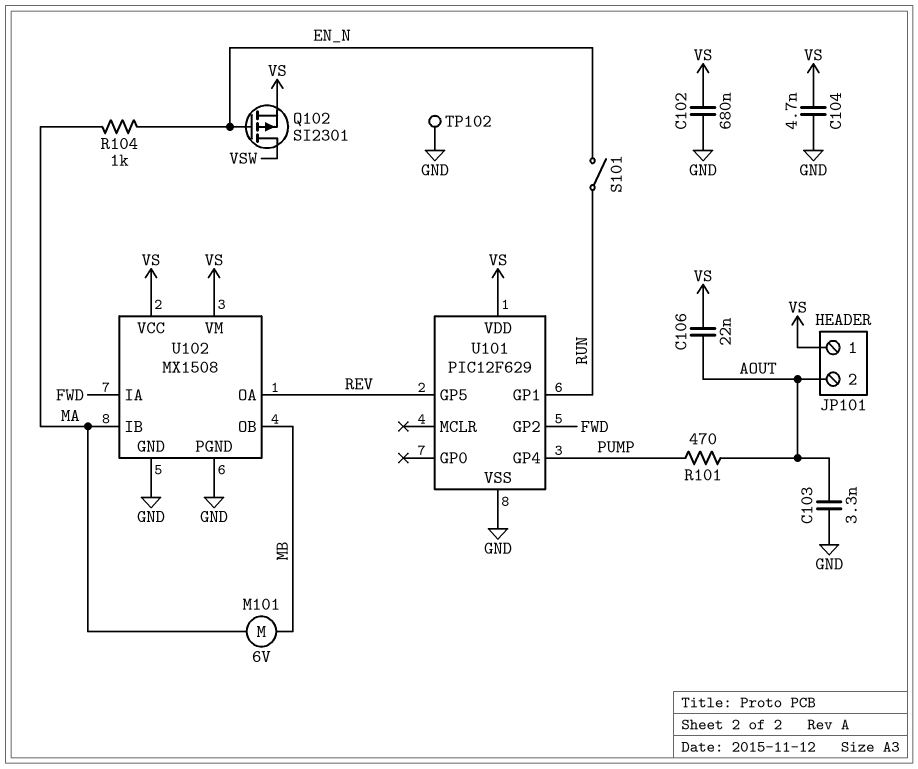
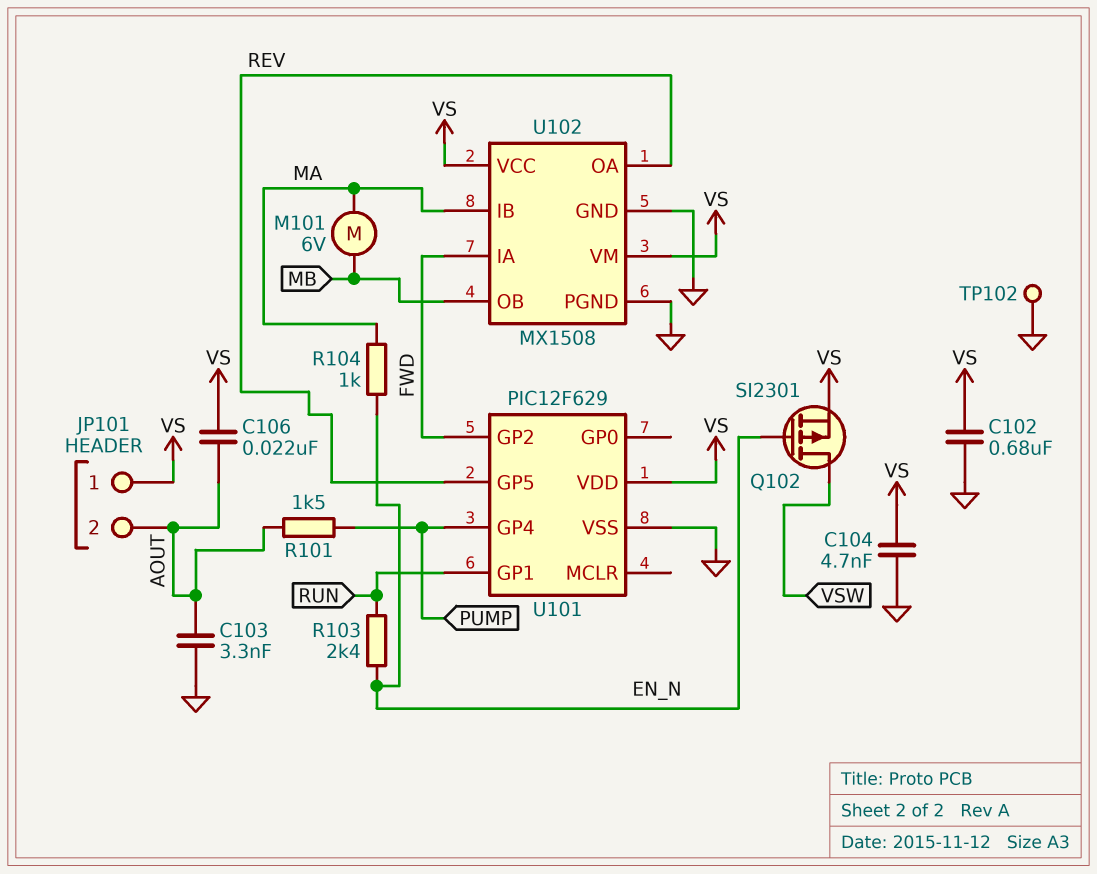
R101: 470 (AOUT, PUMP) -> 1.5k (AOUT, PUMP)
R103: none -> 2.4k (EN_N, RUN)
S101: switch (EN_N, RUN) -> none

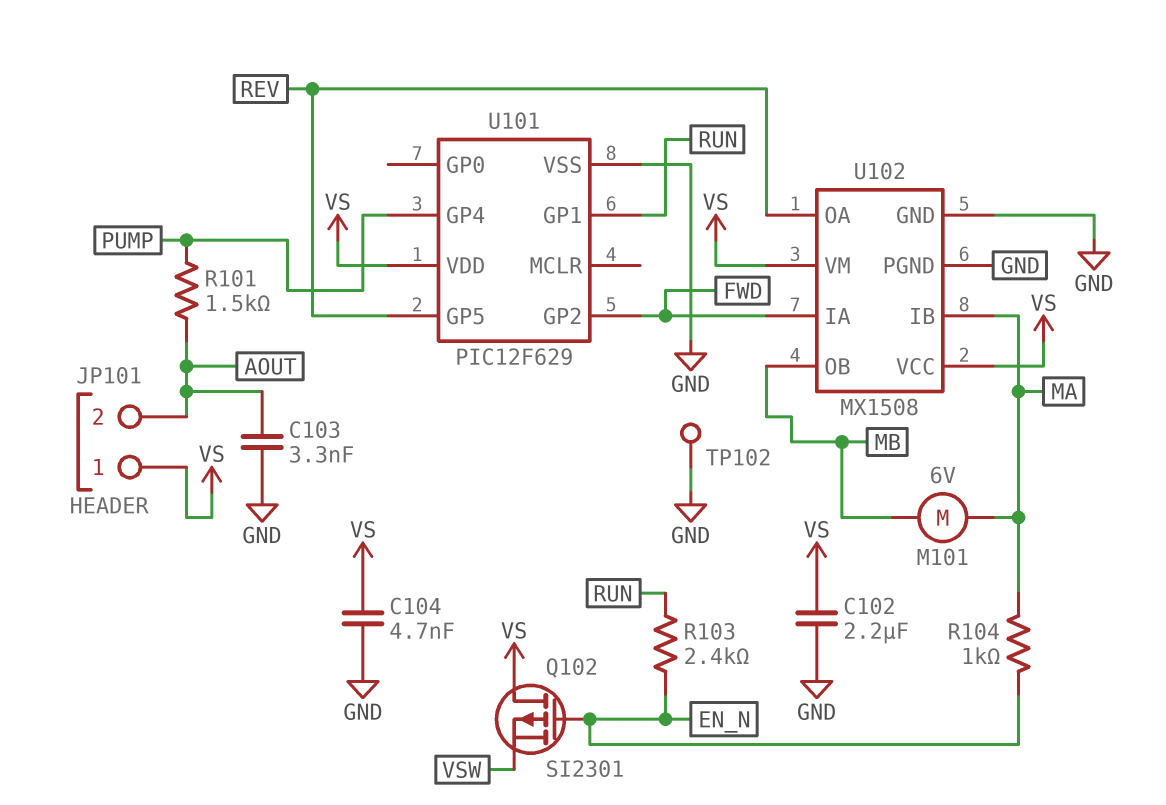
C102: 680nF (GND, VS) -> 2.2uF (GND, VS)
C106: 22nF (AOUT, VS) -> none
Q102: PMOS SI2301 (G EN_N, D VSW, S VS) -> PMOS SI2301 (G EN_N, D VS, S VSW)

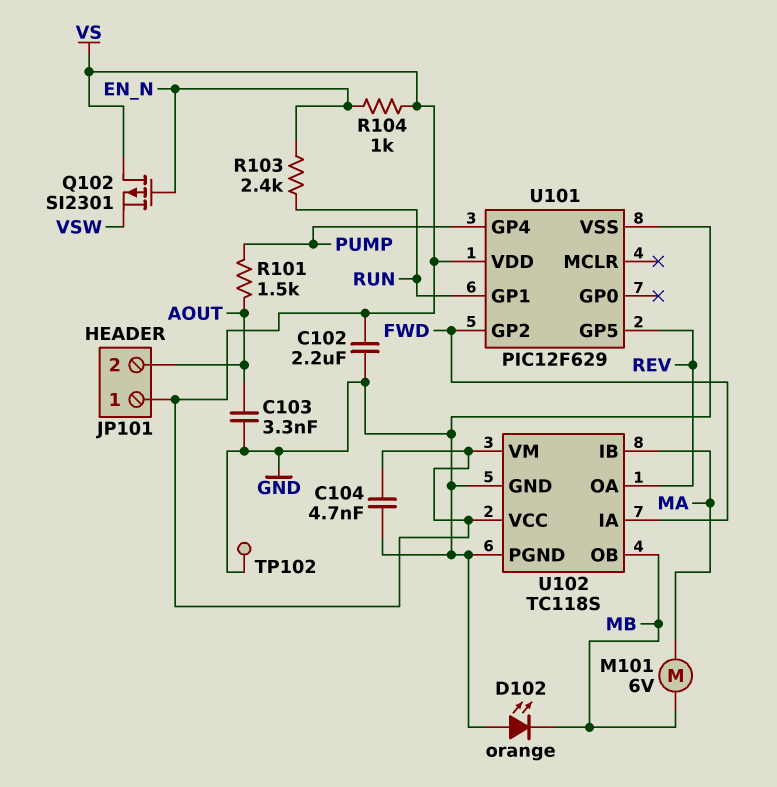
D102: none -> LED orange (A GND, K MB)
R104: 1k (EN_N, MA) -> 1k (EN_N, VS)
U102: MX1508 -> TC118S

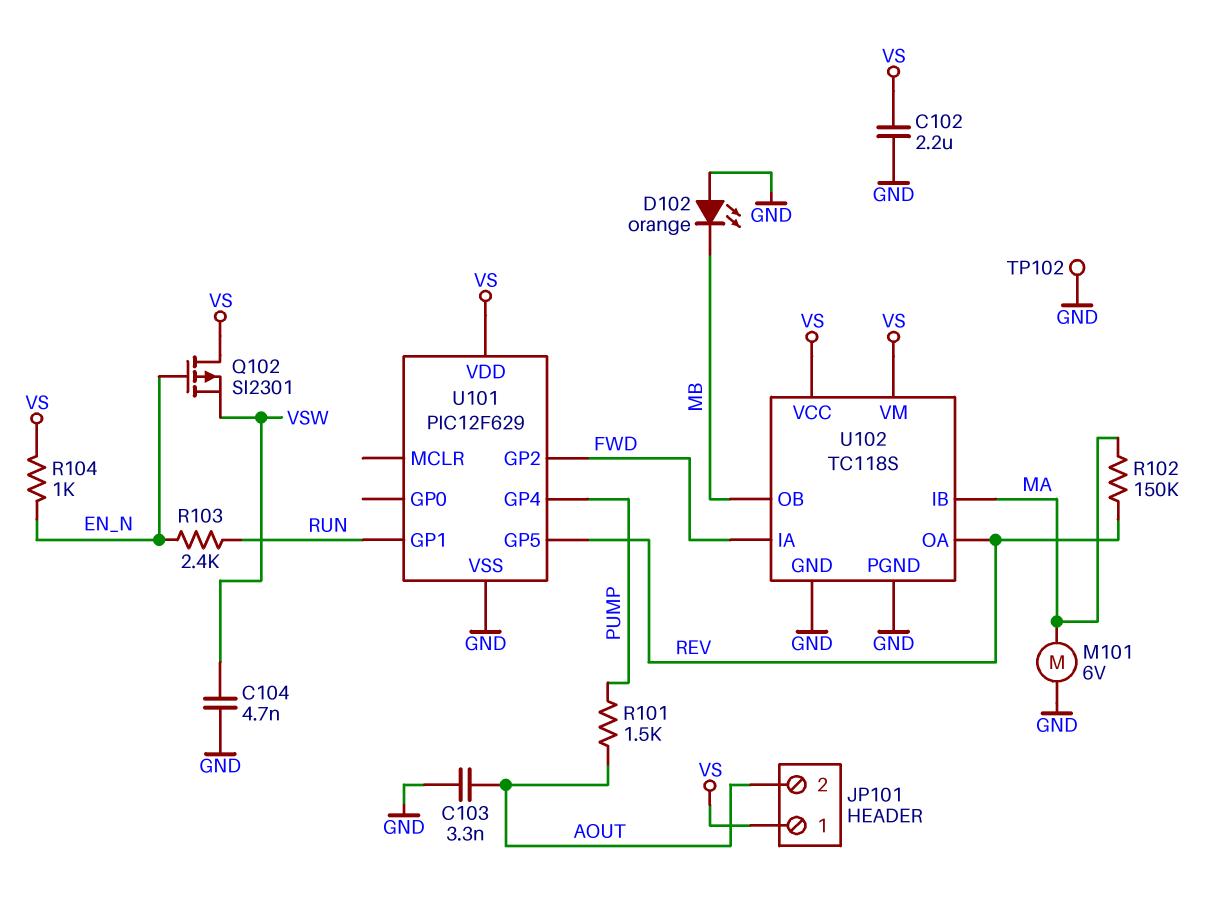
C104: 4.7nF (GND, VS) -> 4.7nF (GND, VSW)
M101: motor 6V (MA, MB) -> motor 6V (GND, MA)
R102: none -> 150k (MA, REV)

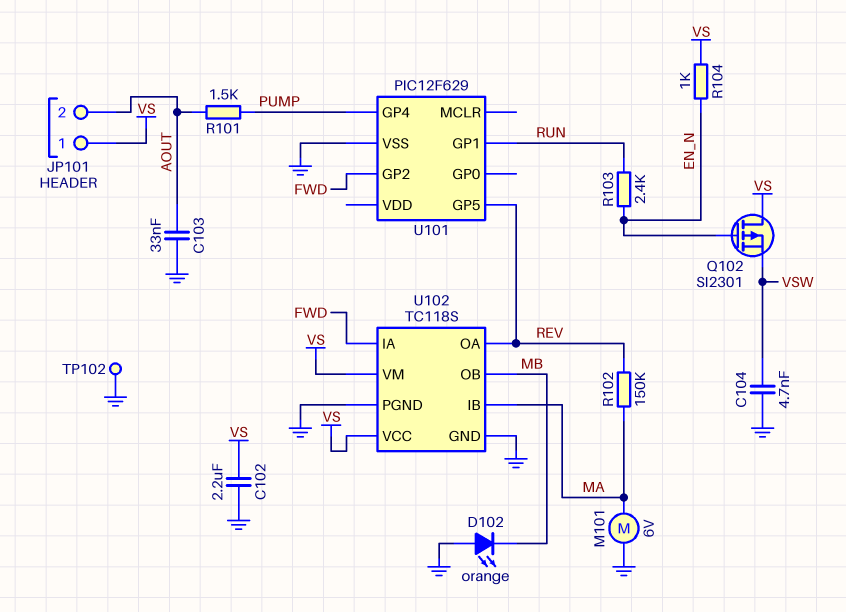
C103: 3.3nF (AOUT, GND) -> 33nF (AOUT, GND)
U101 pin VDD: VS -> none

